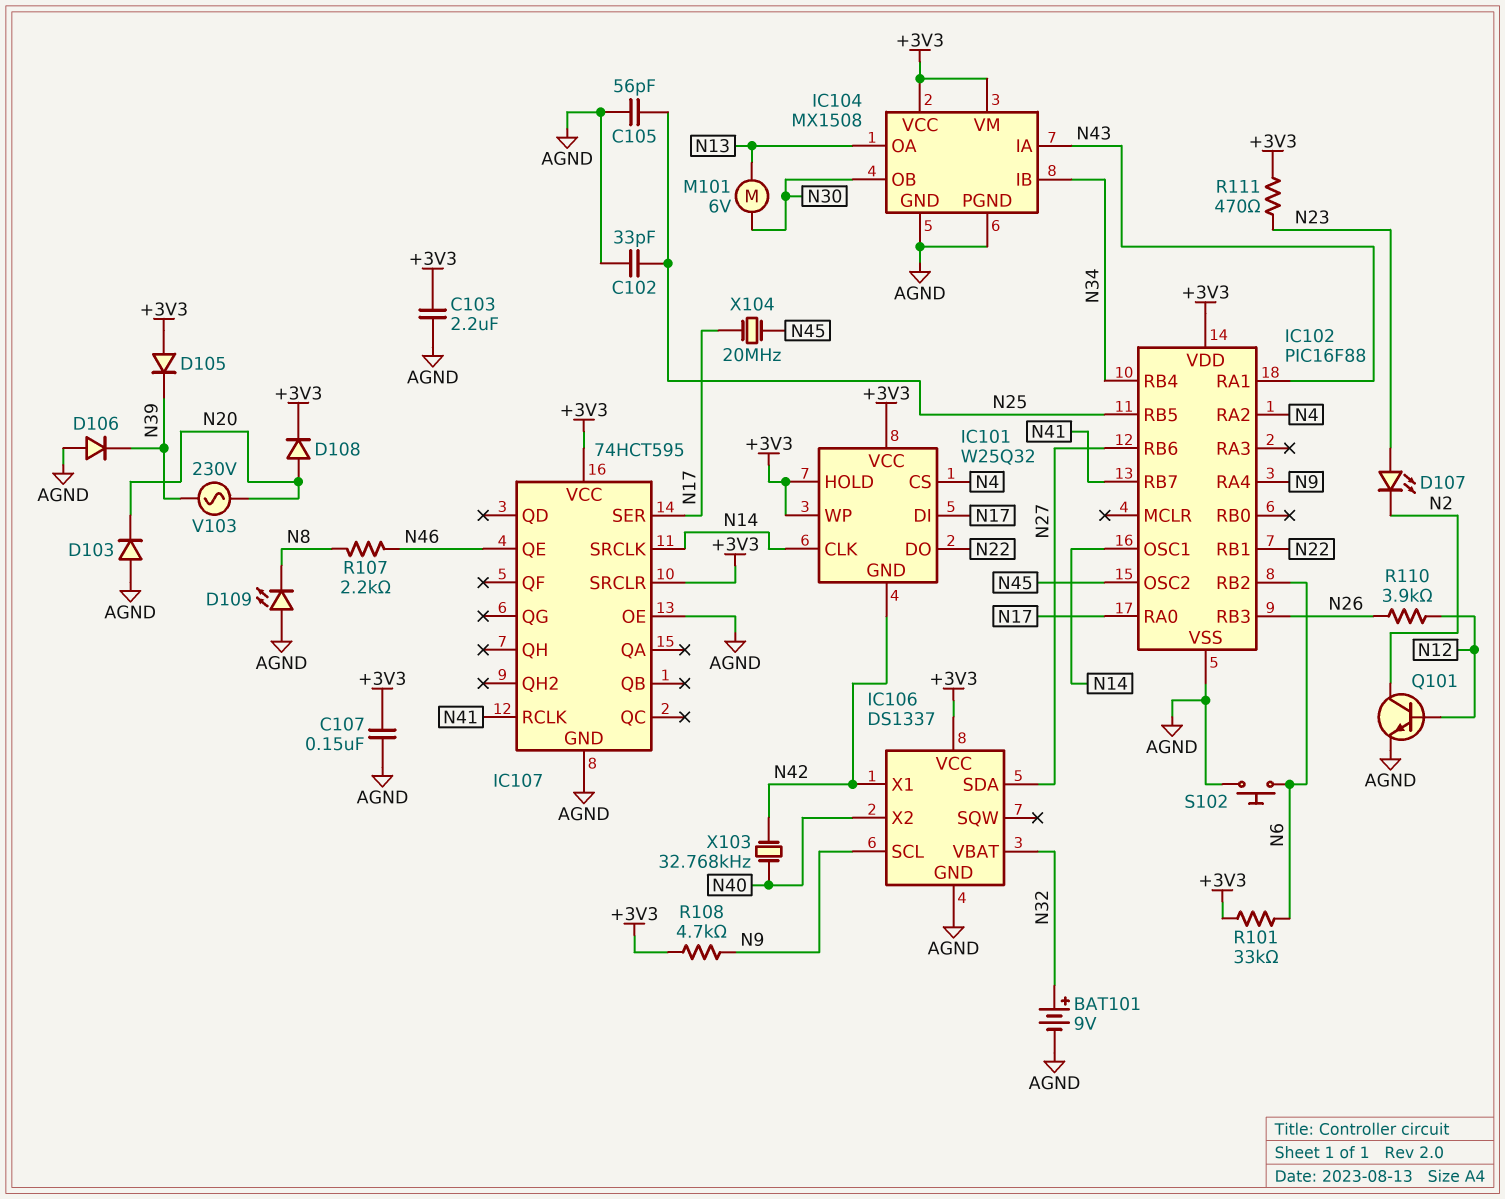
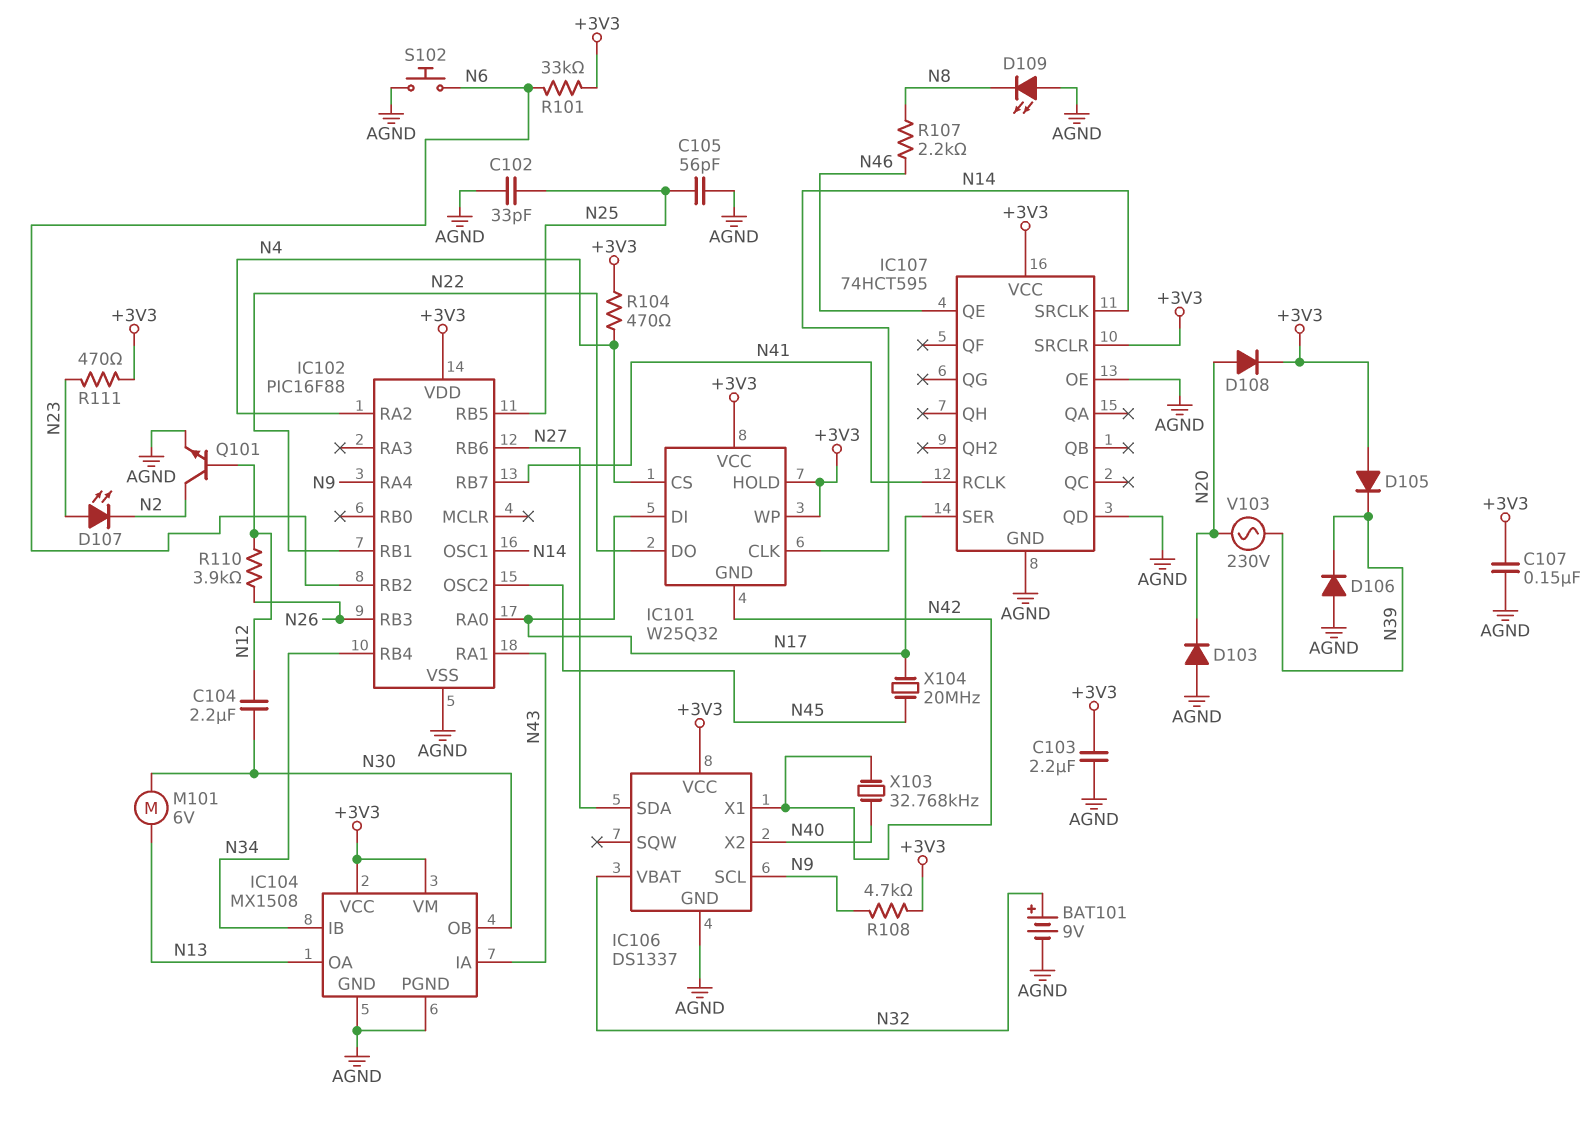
C104: none -> 2.2uF (N12, N30)
IC107 pin QD: none -> AGND
R104: none -> 470 (+3V3, N4)

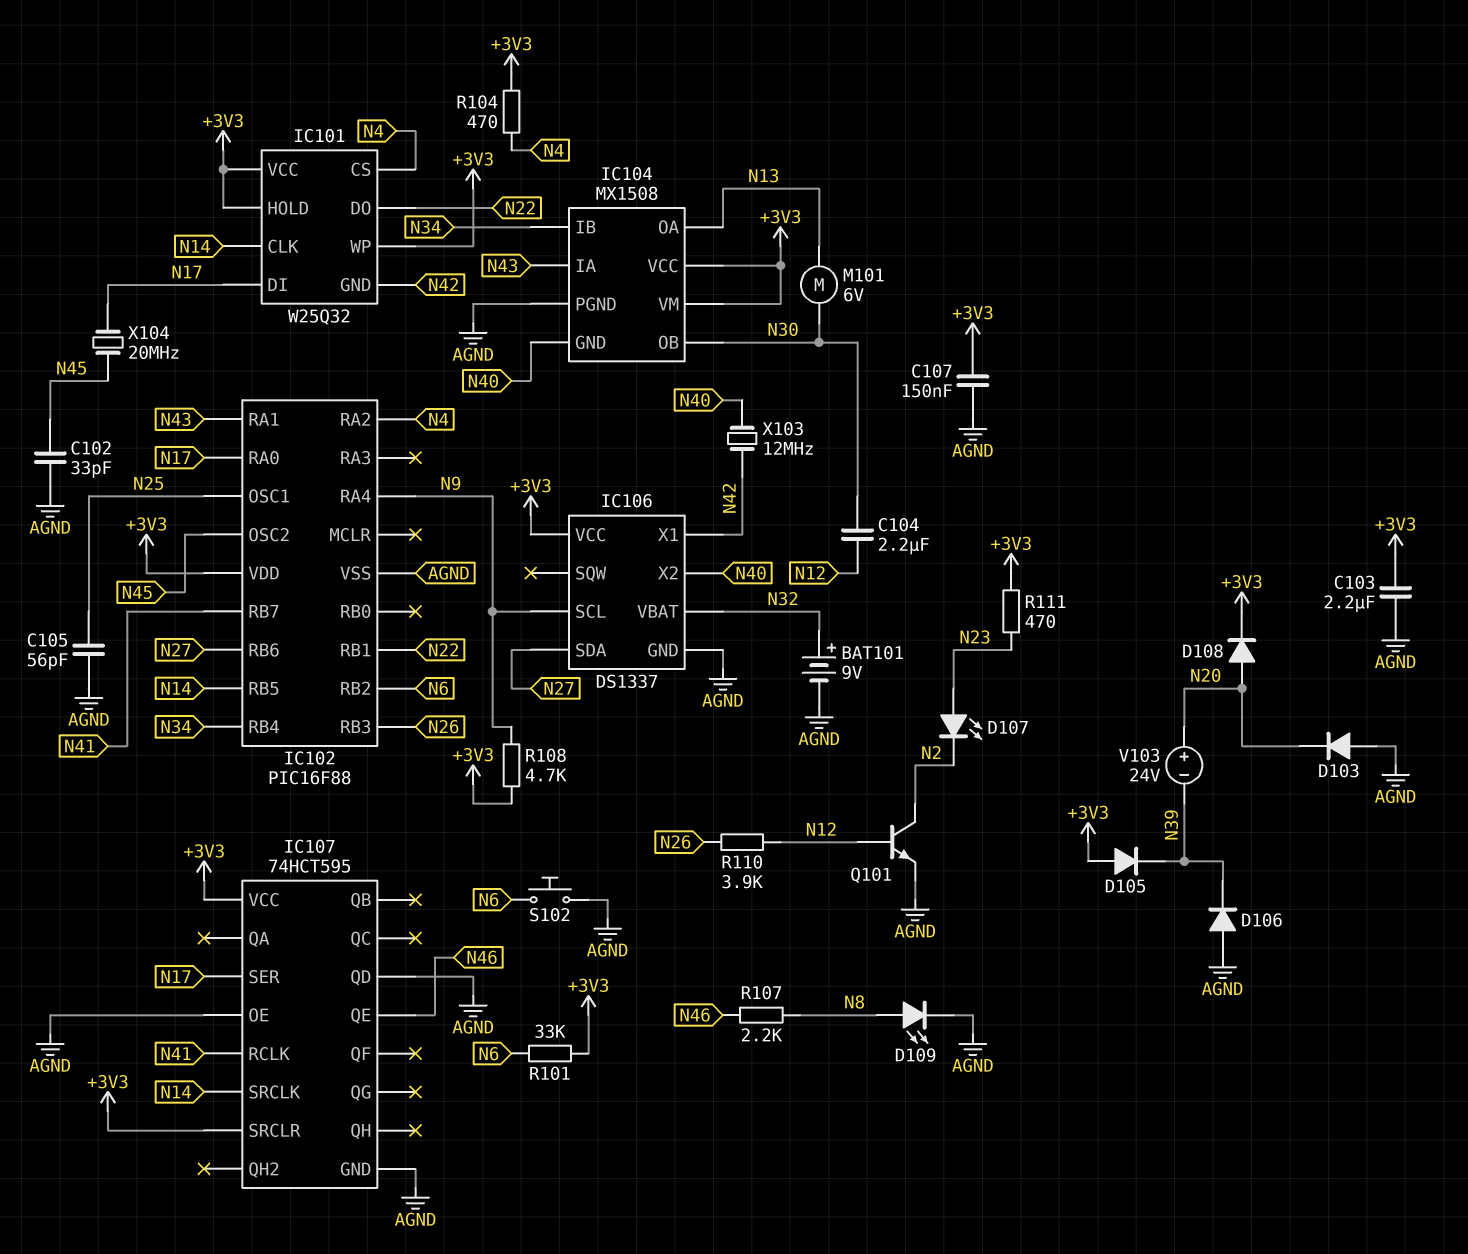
C102: 33pF (AGND, N25) -> 33pF (AGND, N45)
D109: LED (A AGND, K N8) -> LED (A N8, K AGND)
IC102 pin OSC1: N14 -> N25
IC102 pin RB5: N25 -> N14
IC104 pin GND: AGND -> N40
V103: AC 230V (N20, N39) -> 24V (plus N20, minus N39)
X103: 32.768kHz (N40, N42) -> 12MHz (N40, N42)

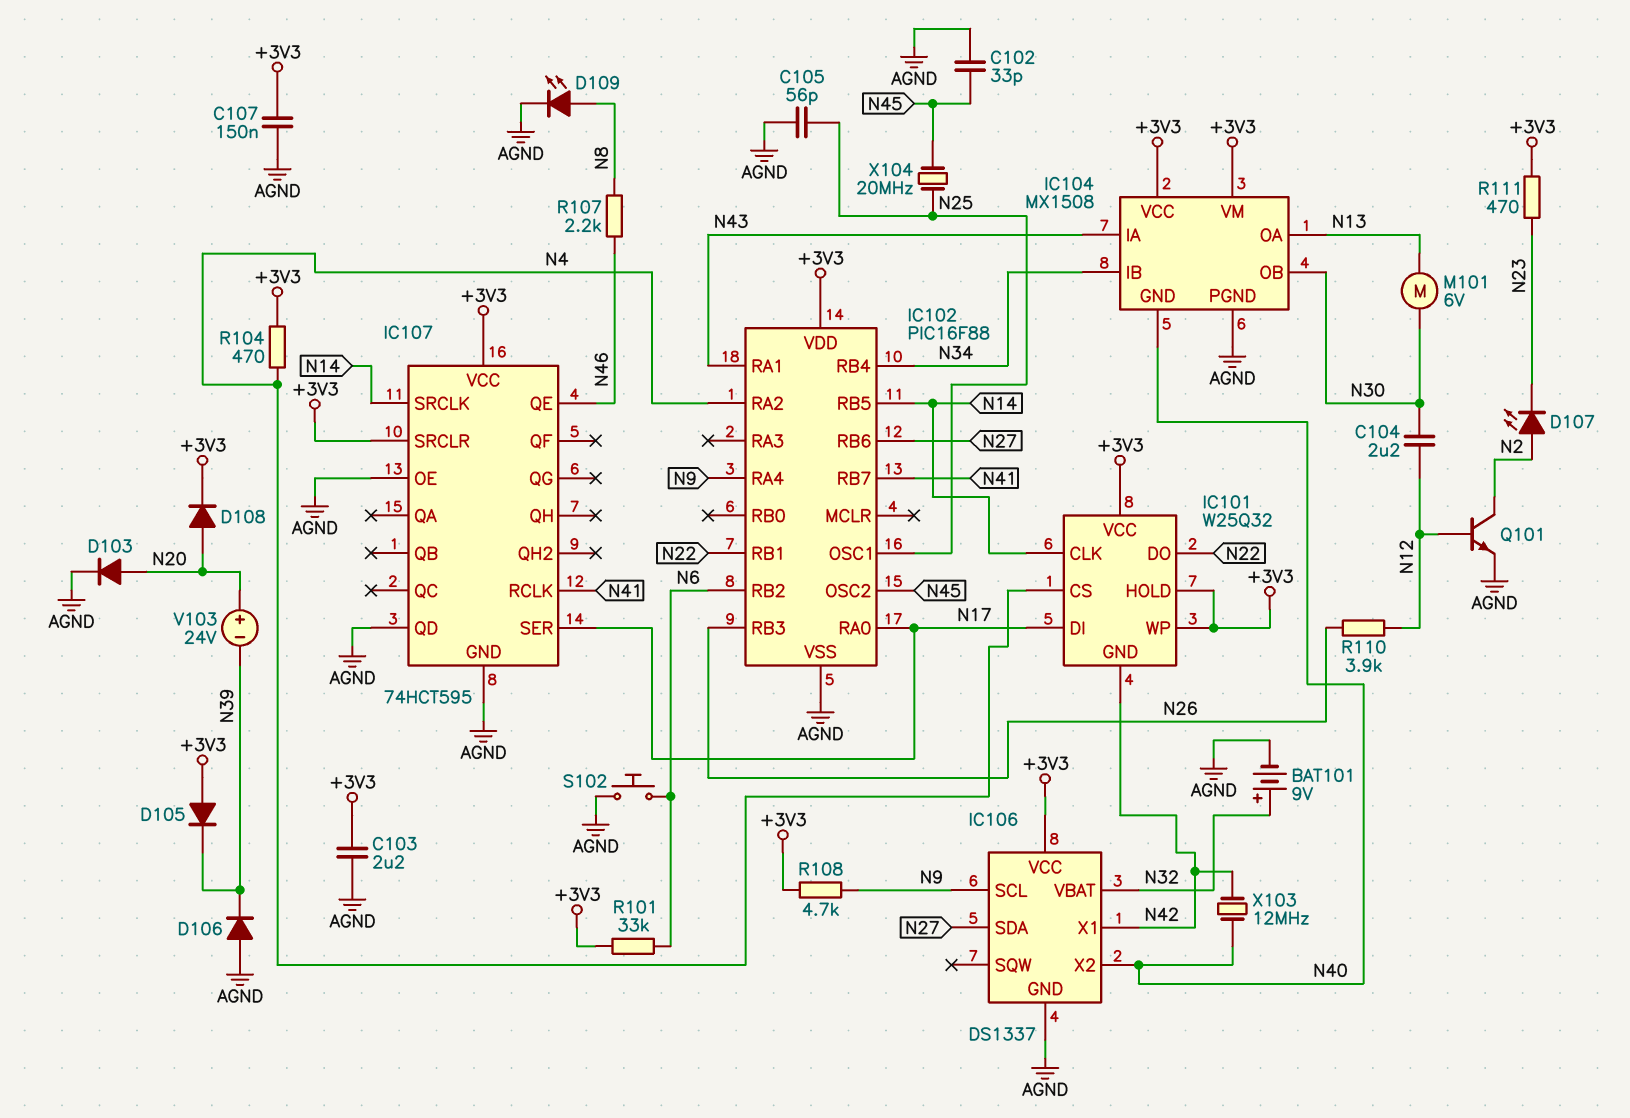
D103: diode (A AGND, K N20) -> diode (A N20, K AGND)
D107: LED (A N23, K N2) -> LED (A N2, K N23)
X104: 20MHz (N17, N45) -> 20MHz (N25, N45)

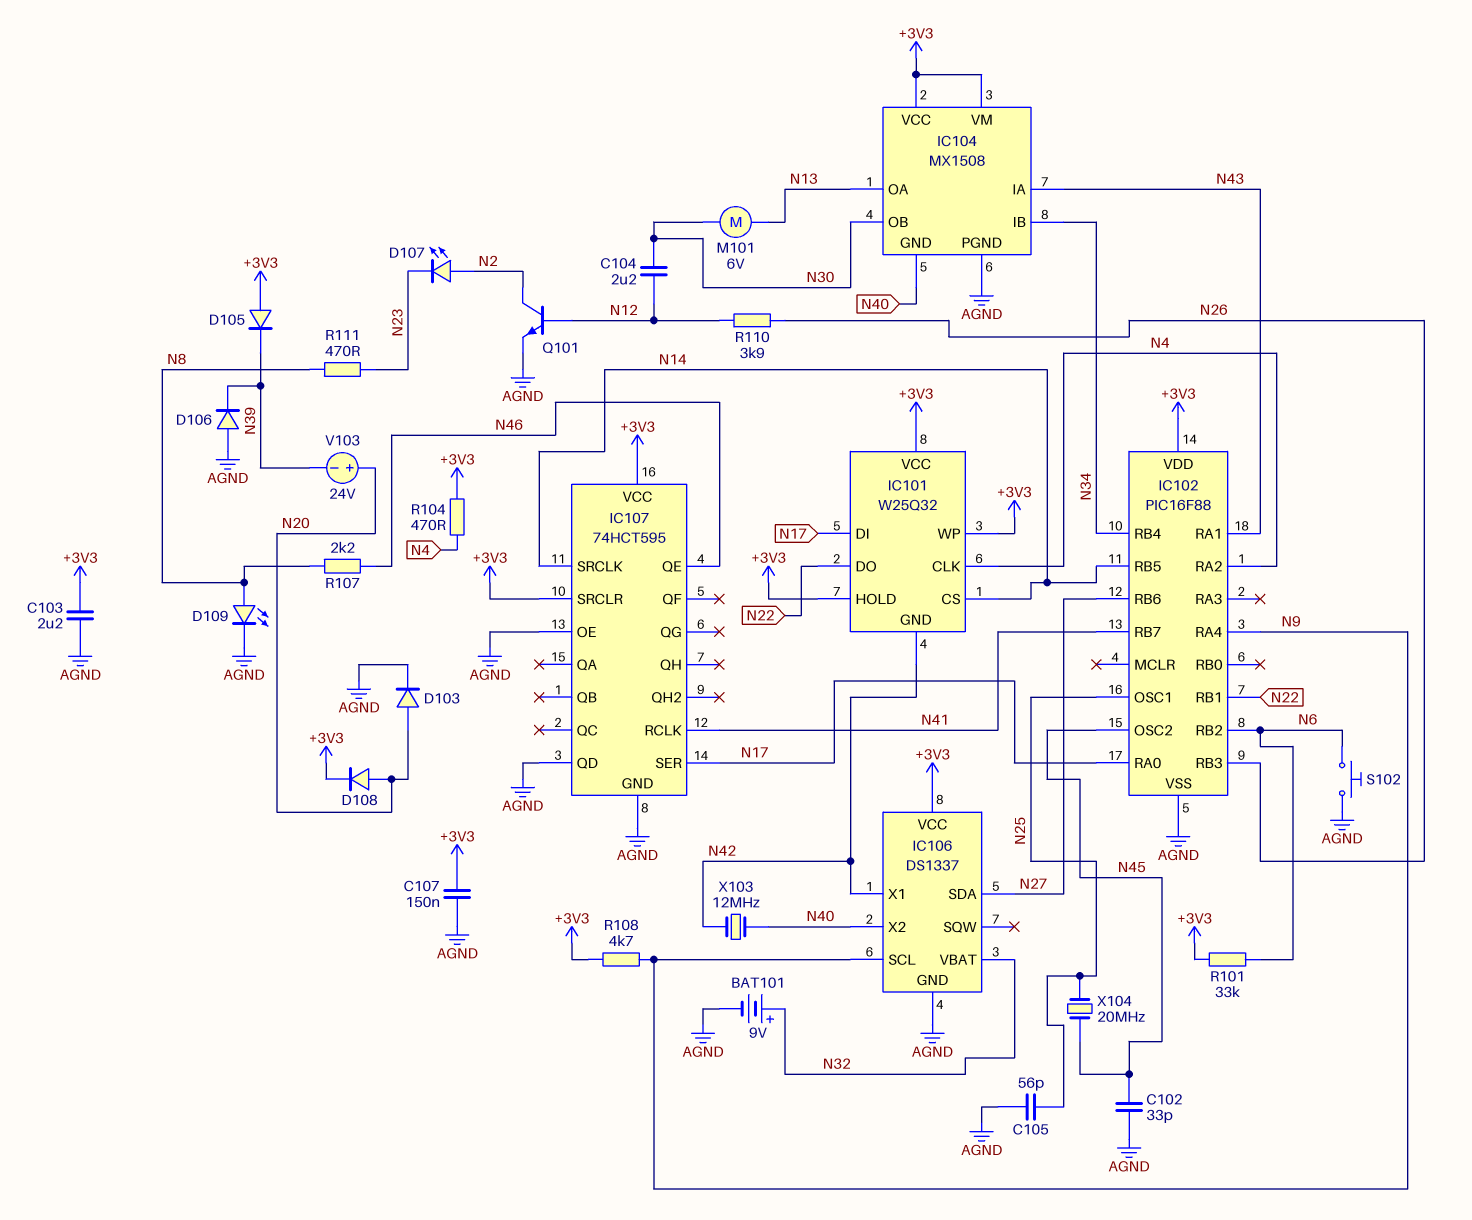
IC101 pin CLK: N14 -> N4
IC101 pin CS: N4 -> N14
R111: 470 (+3V3, N23) -> 470 (N8, N23)

